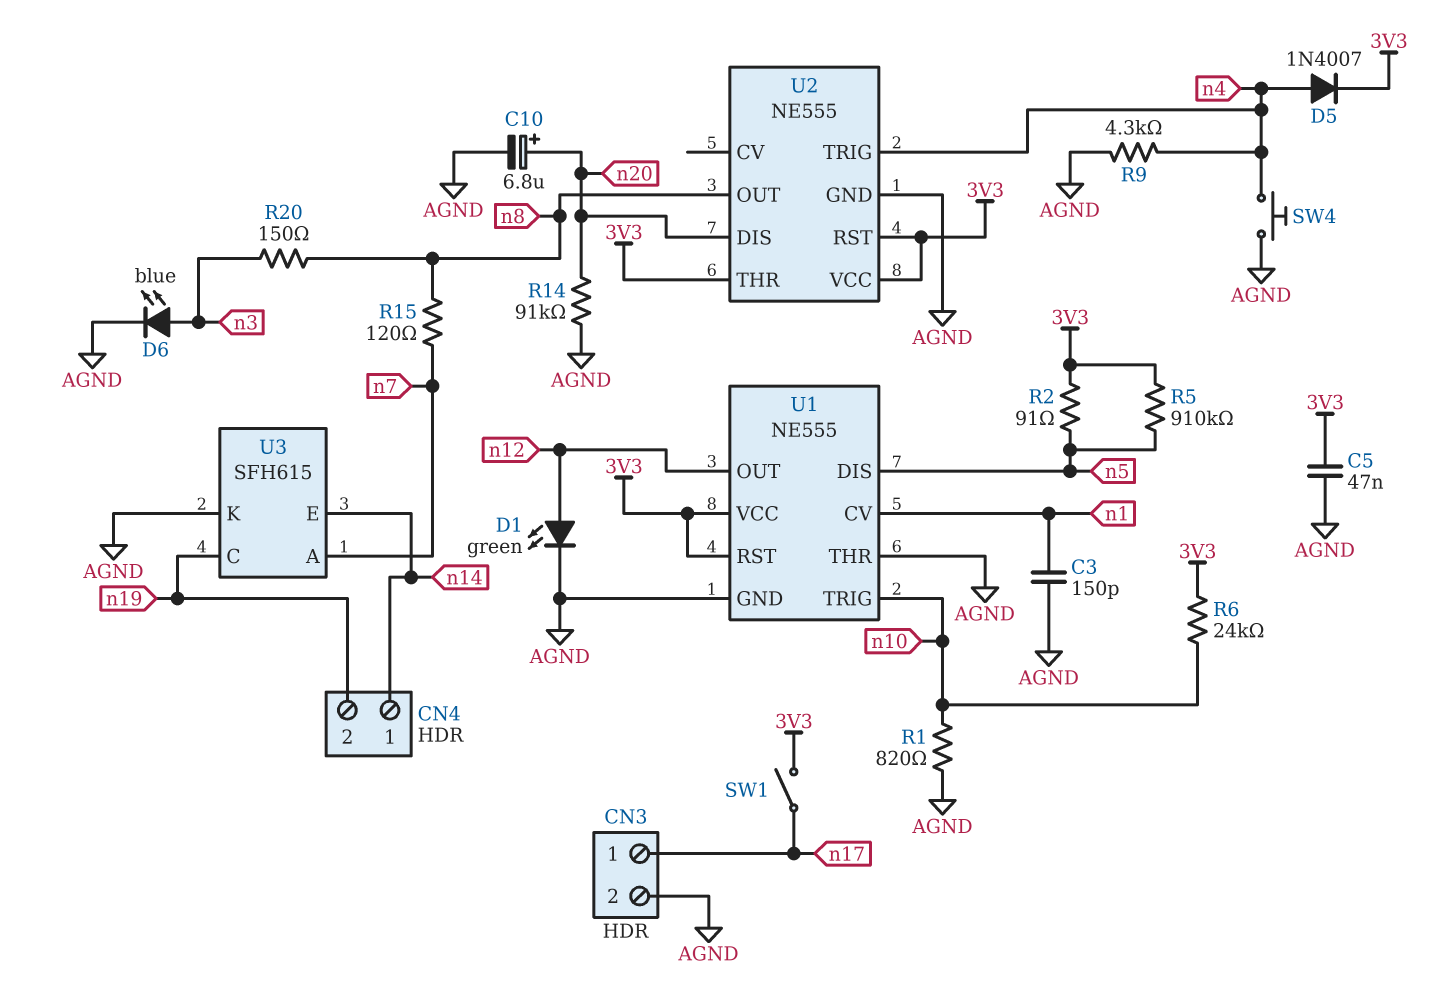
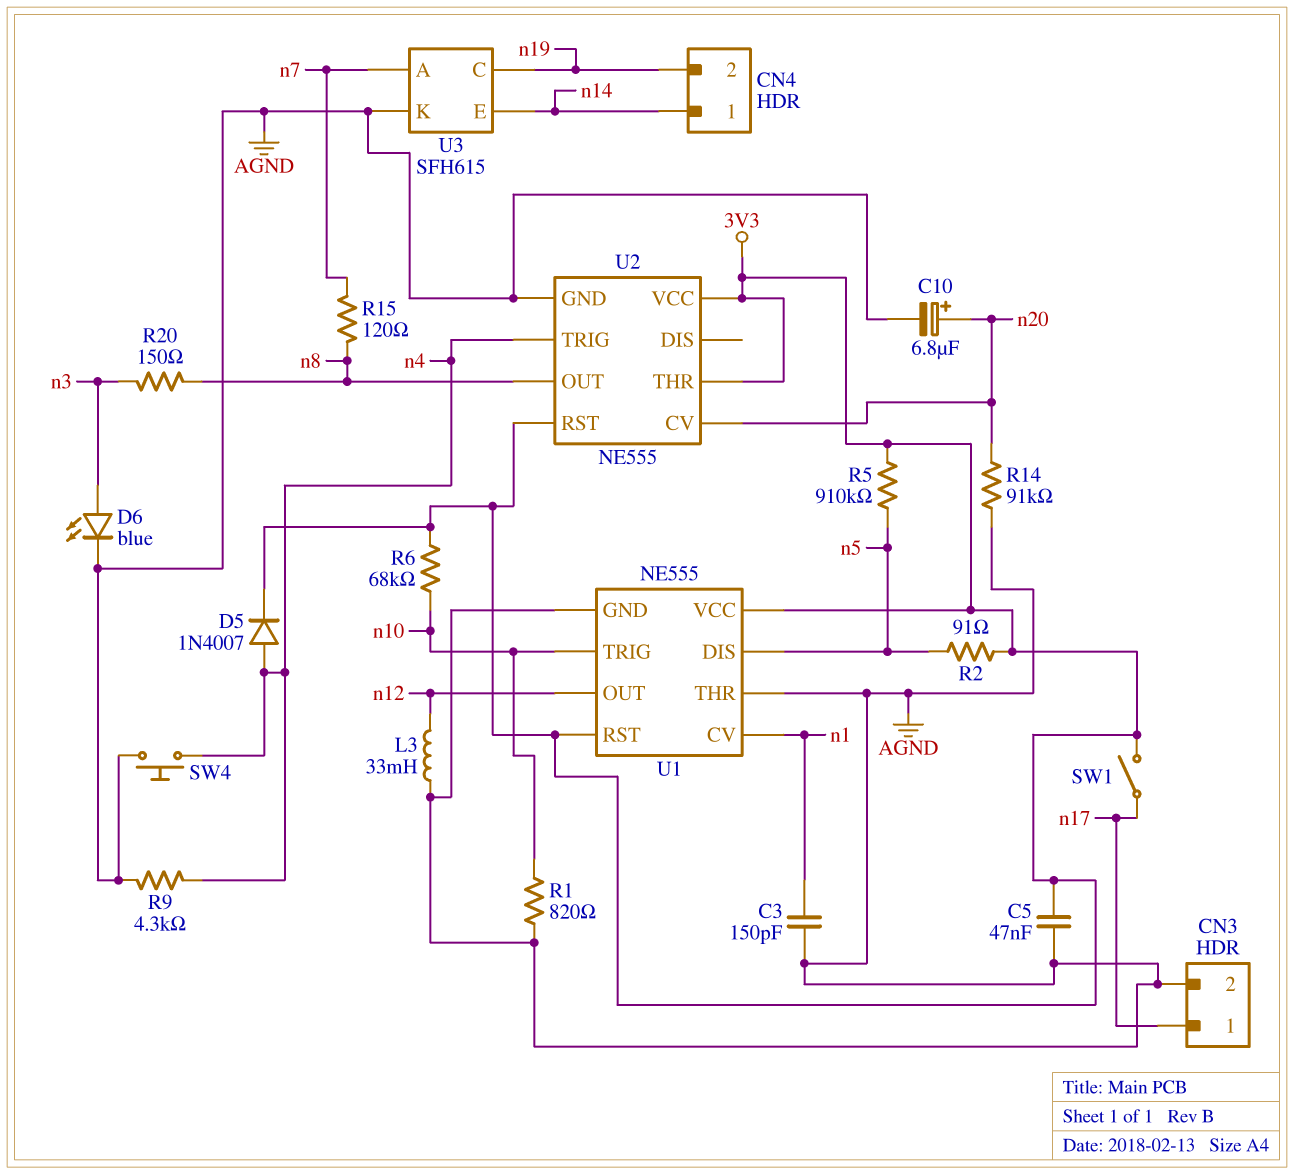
D1: LED green (A n12, K AGND) -> none
L3: none -> 33mH (AGND, n12)
R6: 24k (3V3, n10) -> 68k (3V3, n10)
U2 pin CV: none -> n20
U2 pin DIS: n20 -> none

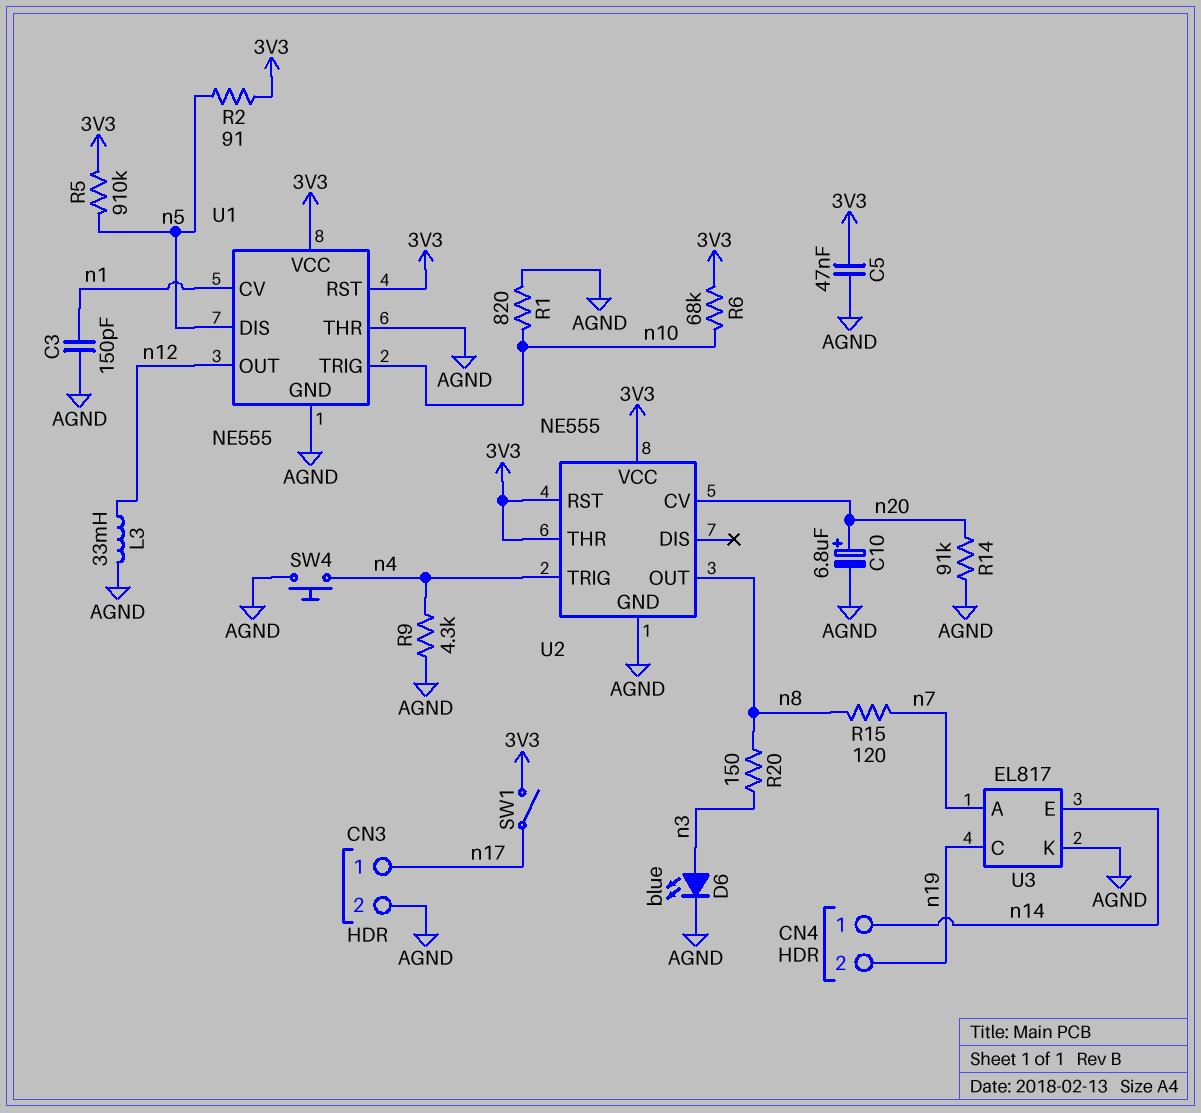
D5: diode 1N4007 (A n4, K 3V3) -> none
U3: SFH615 -> EL817

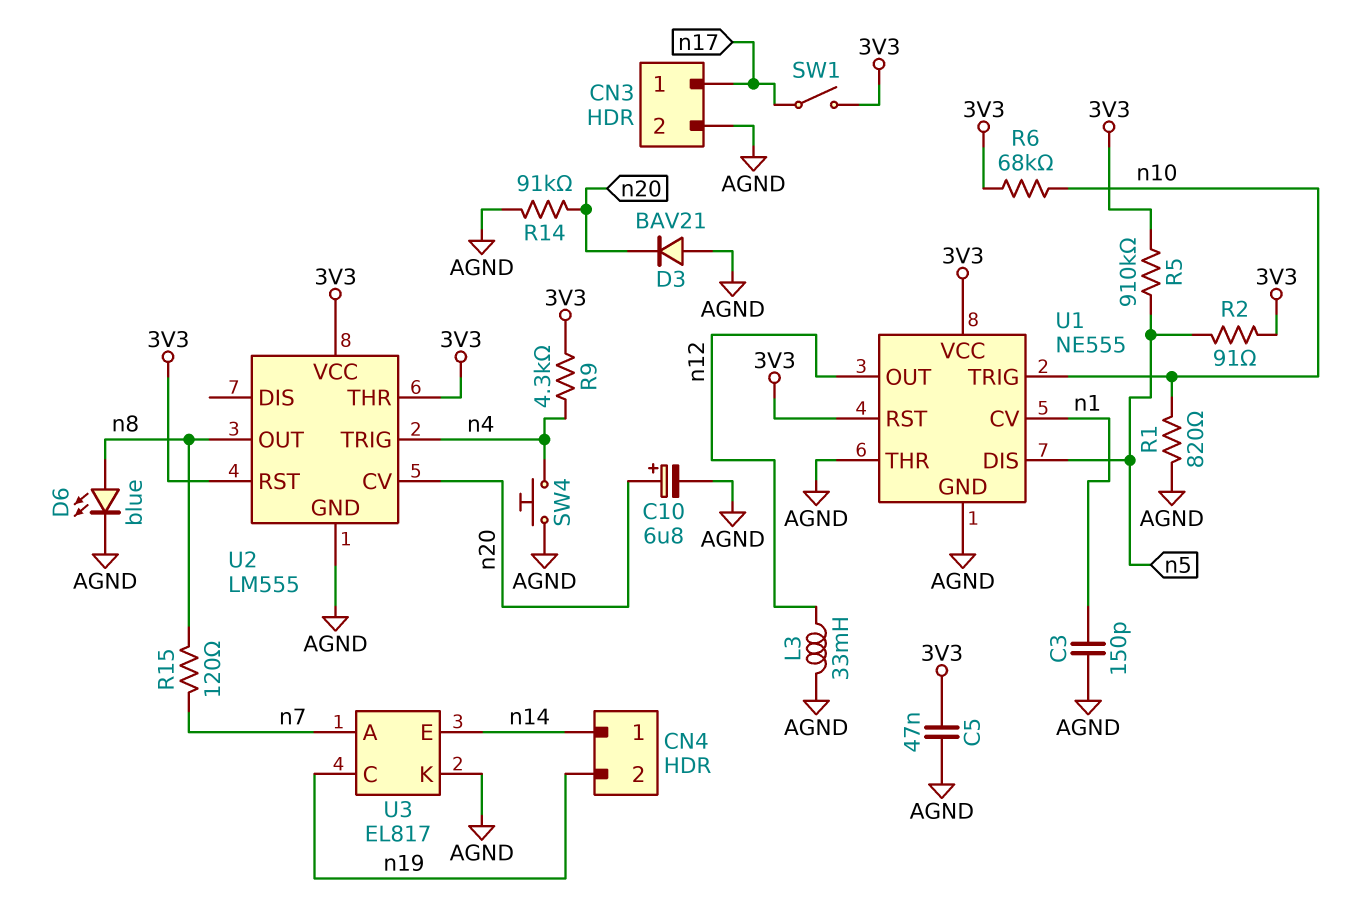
D3: none -> diode BAV21 (A AGND, K n20)
D6: LED blue (A n3, K AGND) -> LED blue (A n8, K AGND)
R9: 4.3k (AGND, n4) -> 4.3k (3V3, n4)
R20: 150 (n3, n8) -> none
U2: NE555 -> LM555

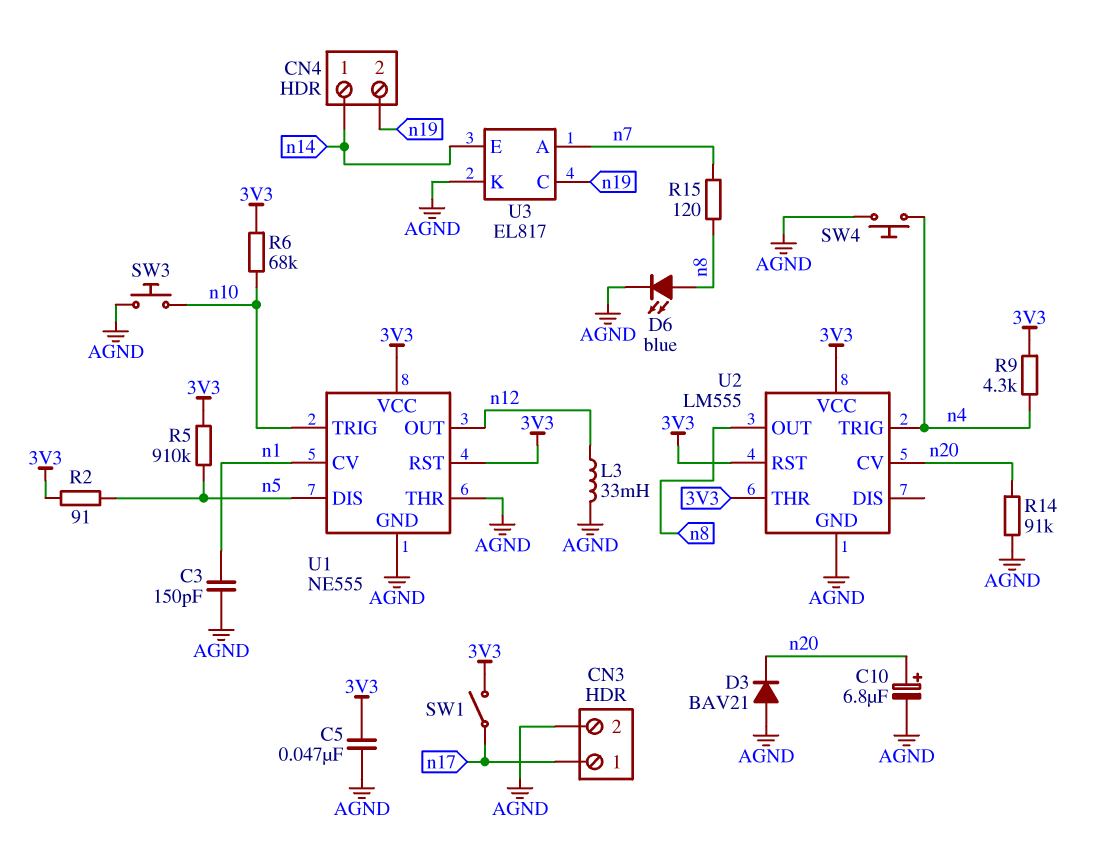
R1: 820 (AGND, n10) -> none
SW3: none -> button (AGND, n10)

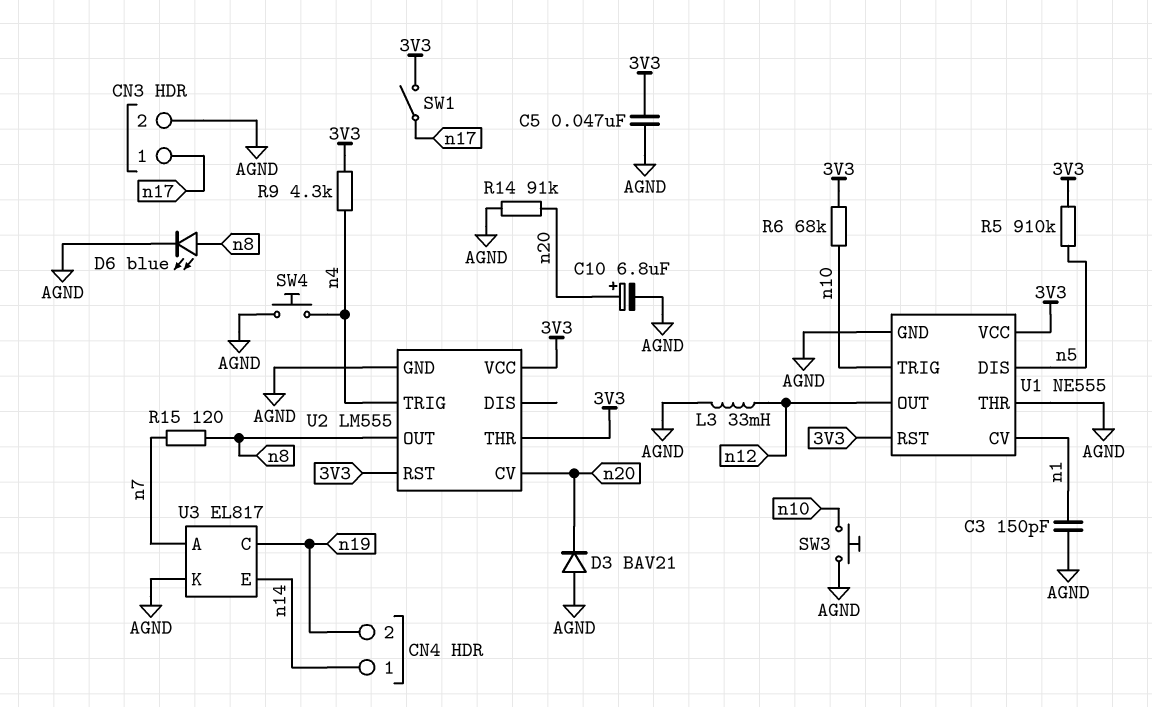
R2: 91 (3V3, n5) -> none

